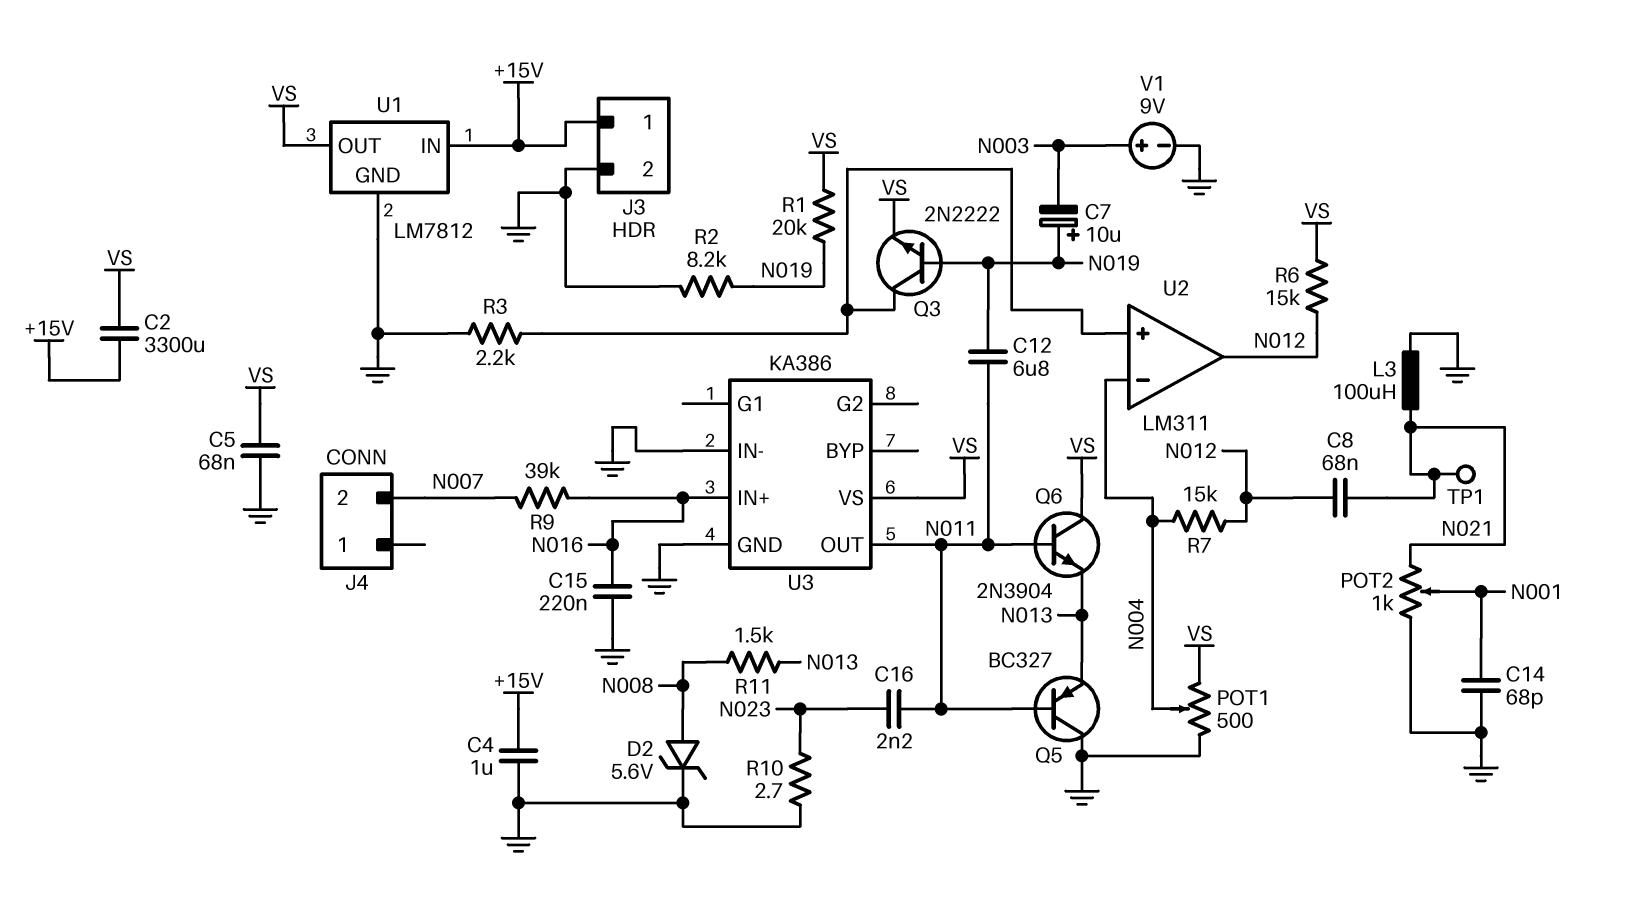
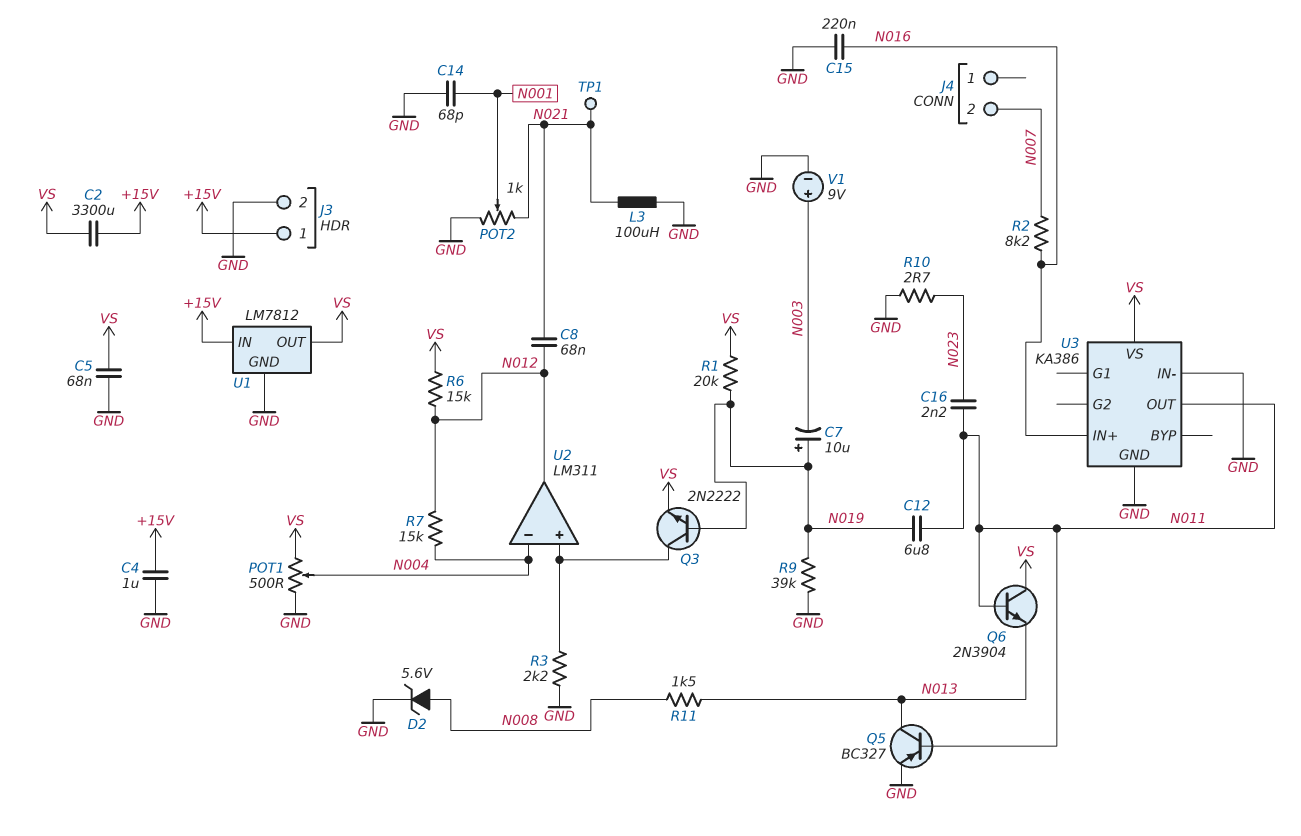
Q5: PNP BC327 (B N011, C GND, E N013) -> PNP BC327 (B N011, C N013, E GND)
R2: 8.2k (GND, N019) -> 8.2k (N007, N016)
R9: 39k (N007, N016) -> 39k (GND, N019)

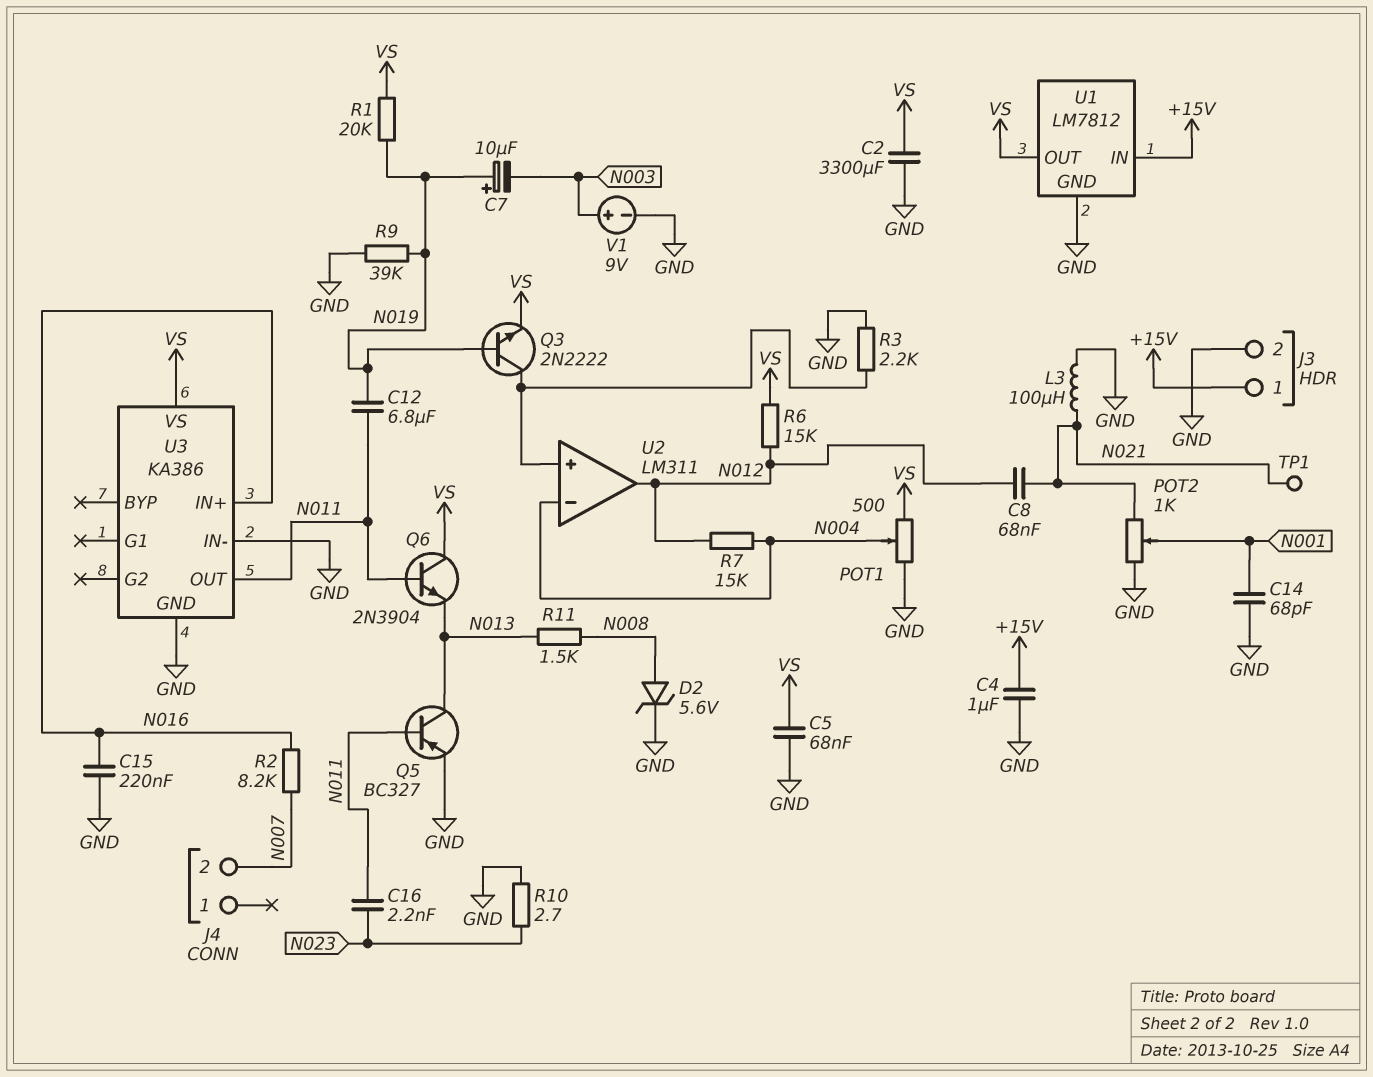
C2: 3300uF (+15V, VS) -> 3300uF (GND, VS)

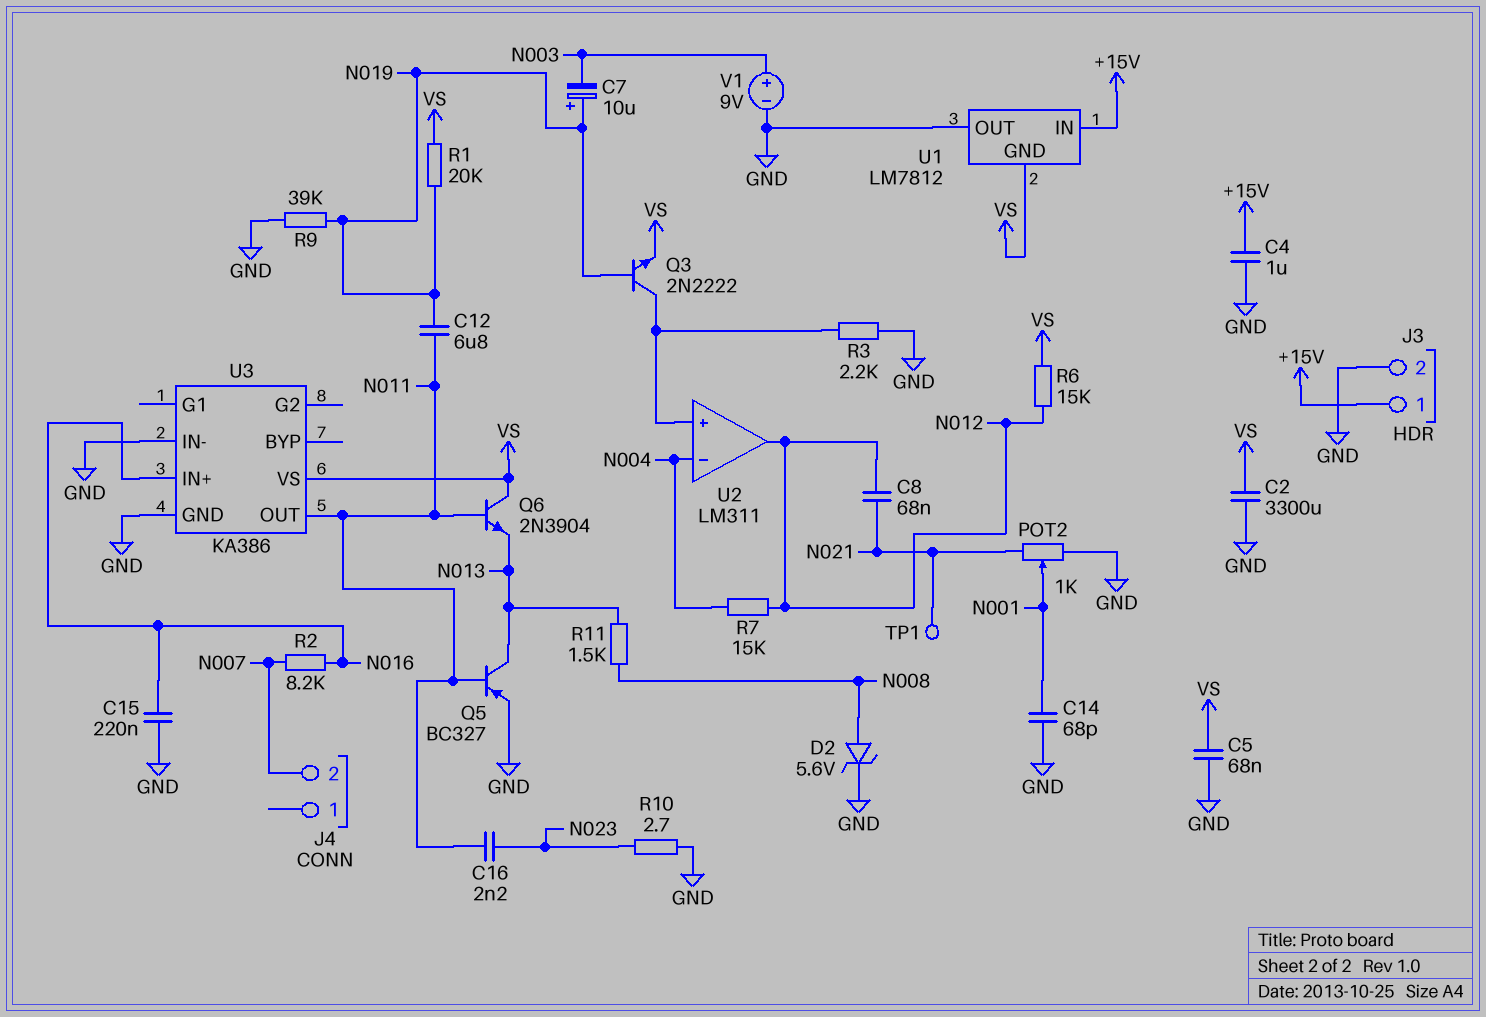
L3: 100uH (GND, N021) -> none
POT1: 500 (GND, VS, wiper N004) -> none
U1 pin GND: GND -> VS
U1 pin OUT: VS -> GND

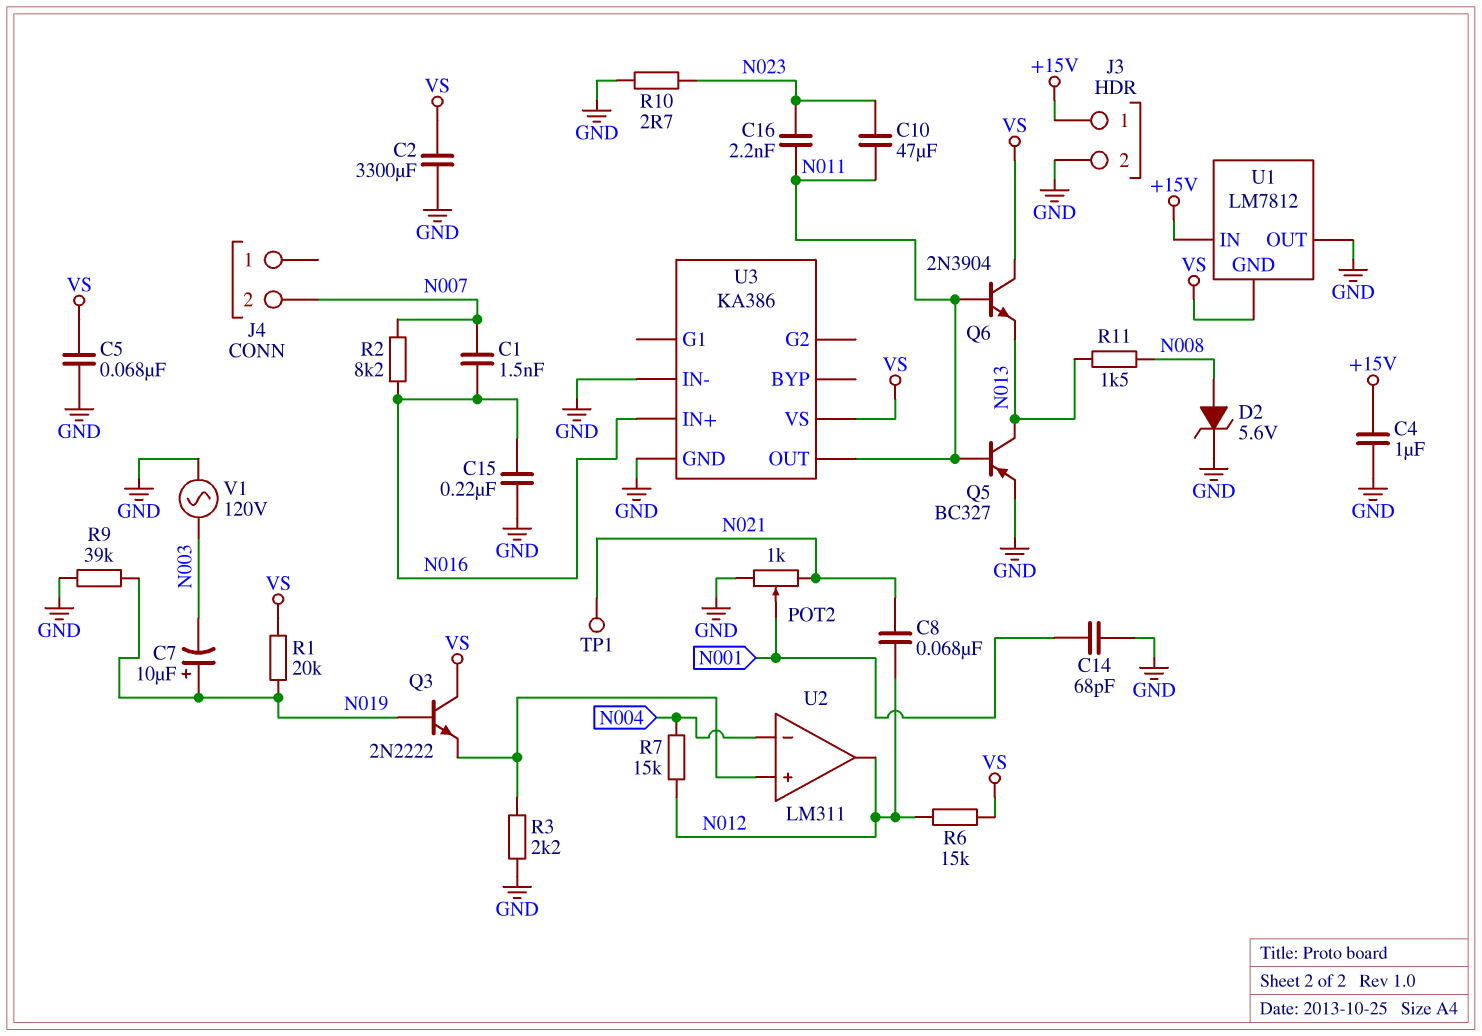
C1: none -> 1.5nF (N007, N016)
C10: none -> 47uF (N011, N023)
C12: 6.8uF (N011, N019) -> none
Q3: NPN 2N2222 (B N019, C U2/in+, E VS) -> NPN 2N2222 (B N019, C VS, E U2/in+)
V1: 9V (plus N003, minus GND) -> AC 120V (GND, N003)

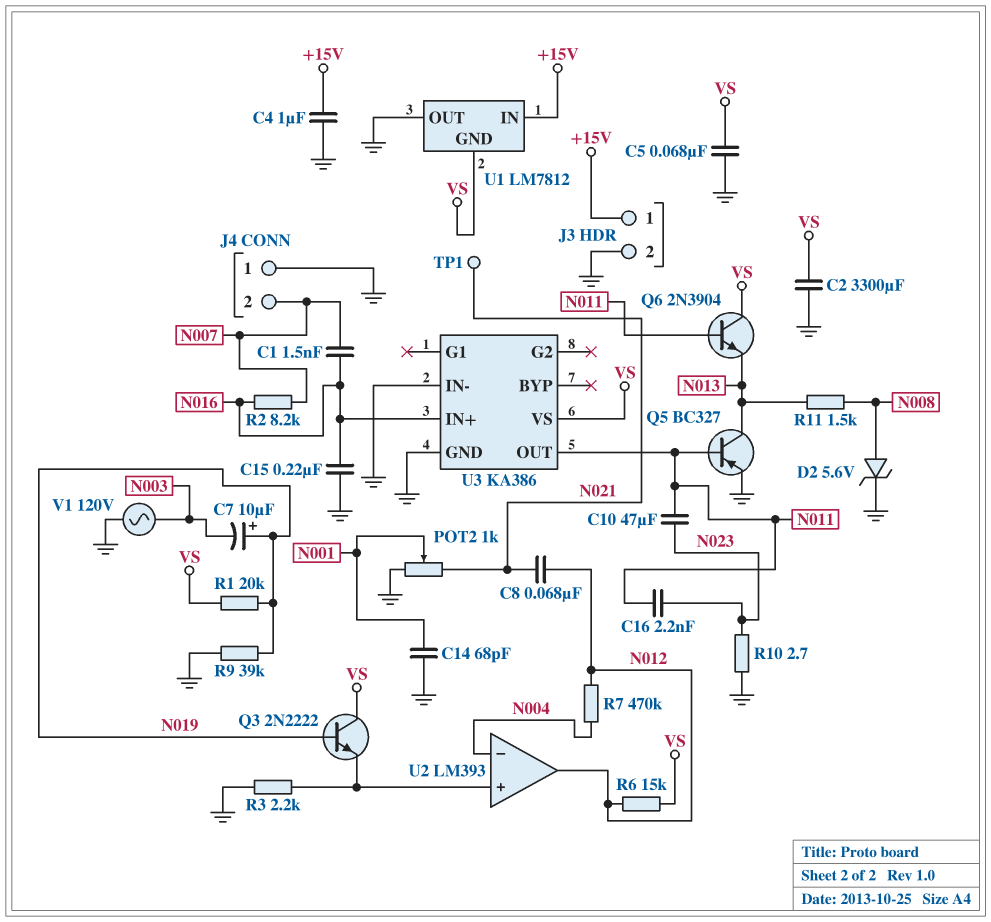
J4 pin 1: none -> GND
R7: 15k (N004, N012) -> 470k (N004, N012)
U2: LM311 -> LM393

